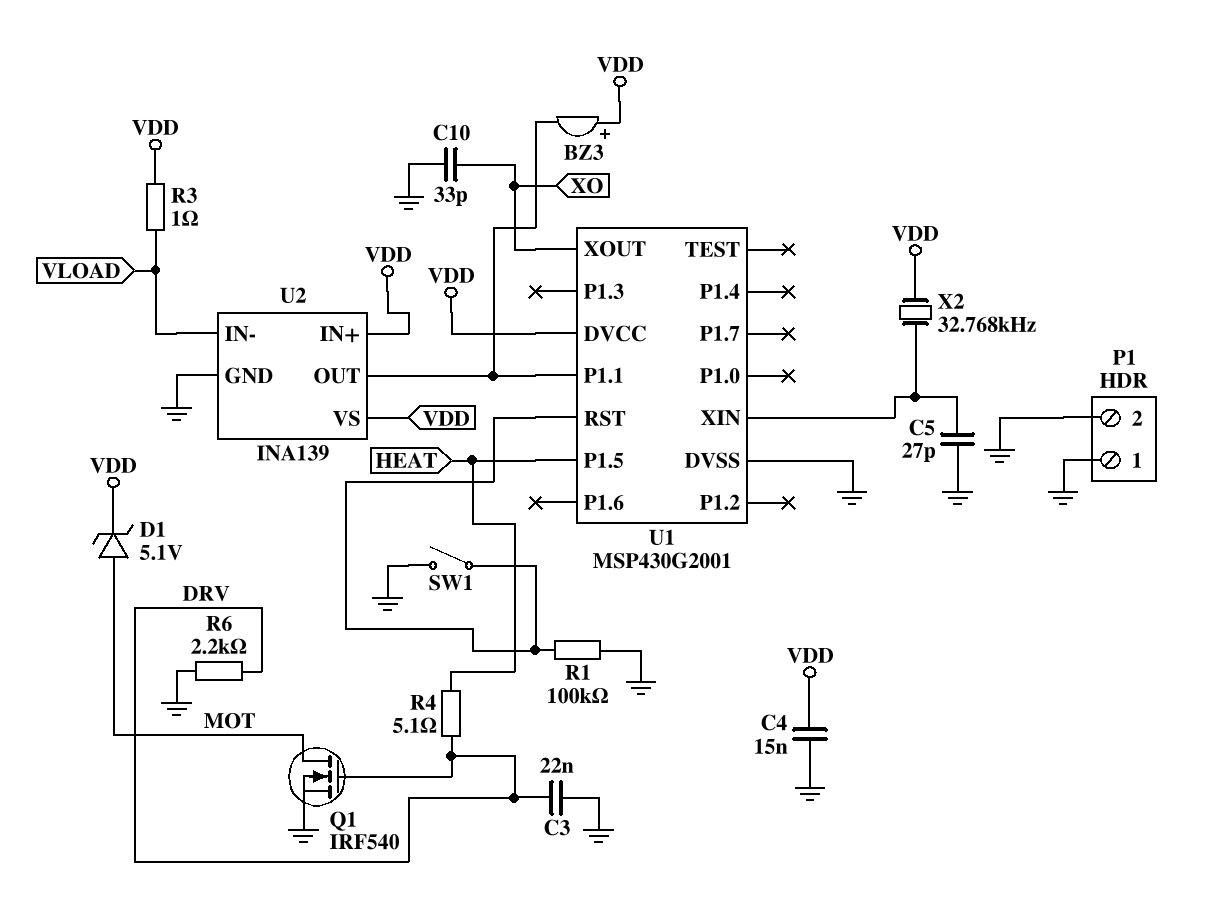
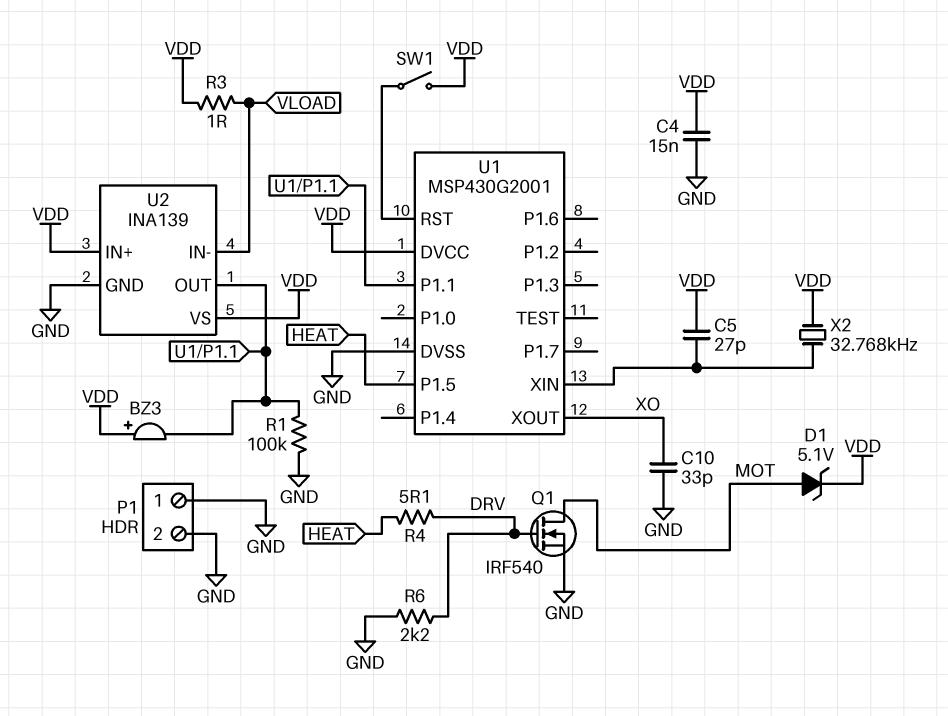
C3: 22nF (DRV, GND) -> none
C5: 27pF (GND, U1/XIN) -> 27pF (U1/XIN, VDD)
R1: 100k (GND, U1/RST) -> 100k (GND, U1/P1.1)
SW1: switch (GND, U1/RST) -> switch (U1/RST, VDD)

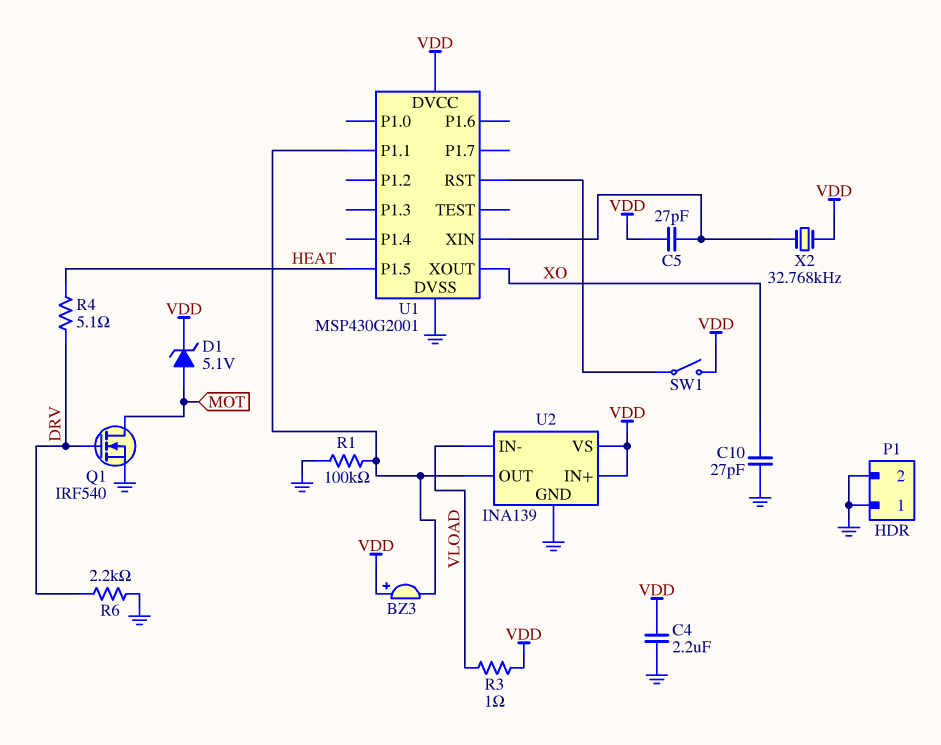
C4: 15nF (GND, VDD) -> 2.2uF (GND, VDD)
C10: 33pF (GND, XO) -> 27pF (GND, XO)

